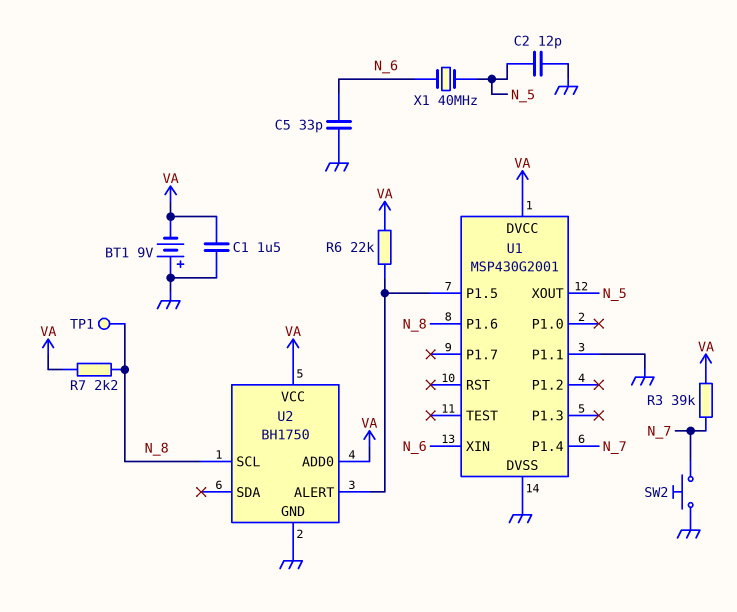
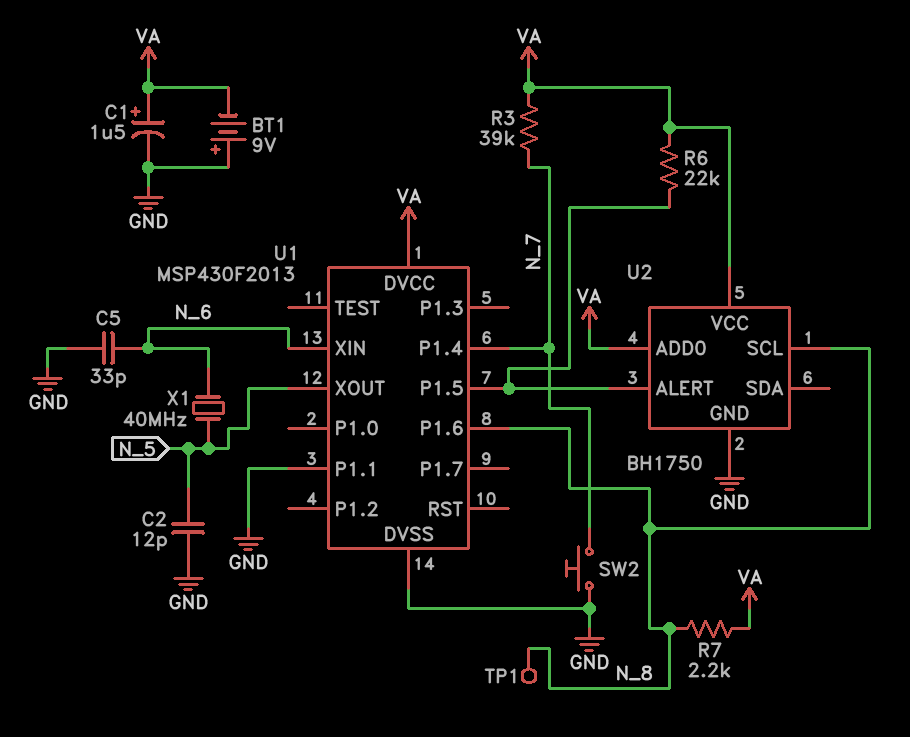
C1: 1.5uF (GND, VA) -> 1.5uF (plus VA, minus GND)
U1: MSP430G2001 -> MSP430F2013

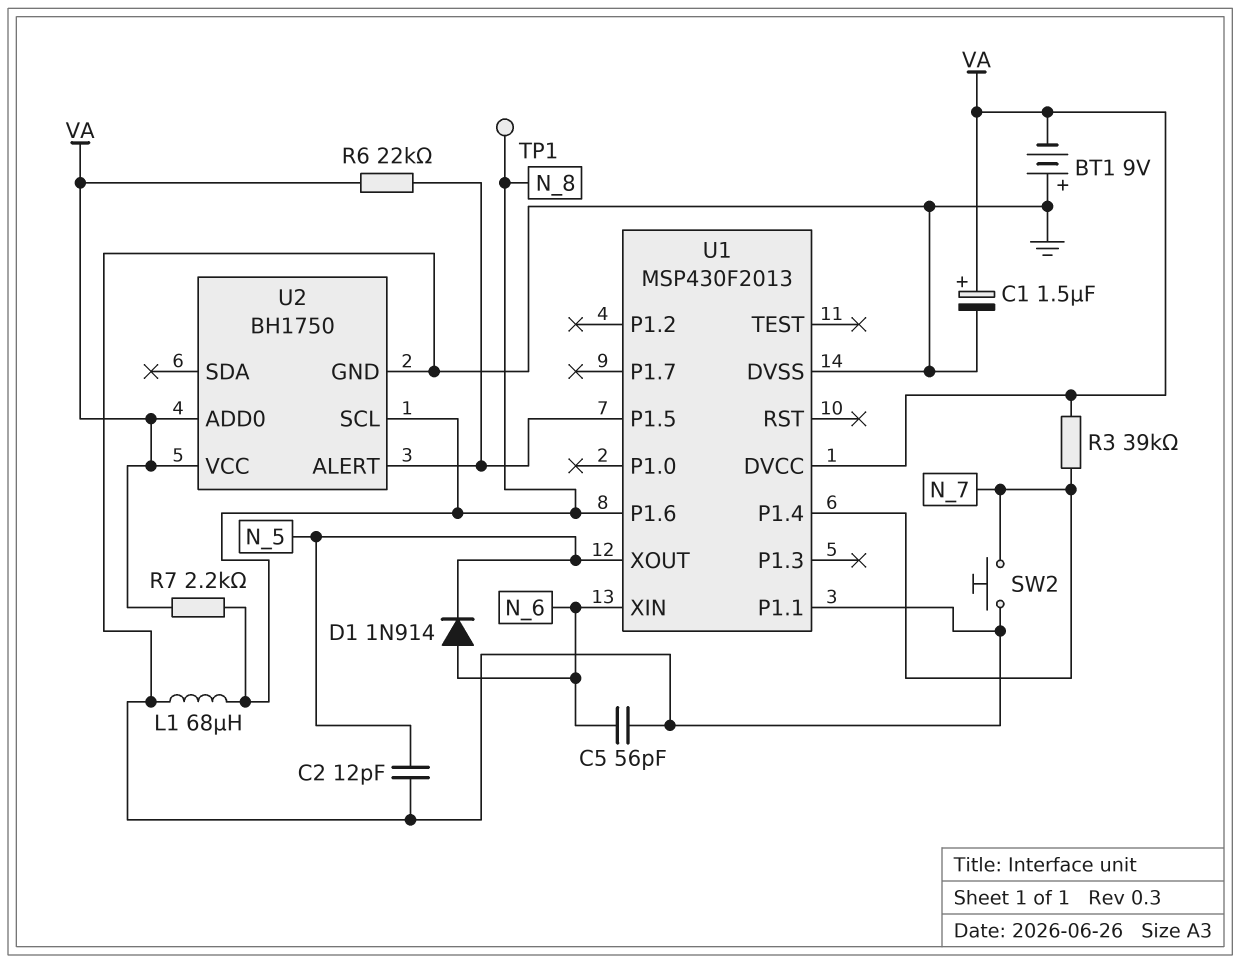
C5: 33pF (GND, N_6) -> 56pF (GND, N_6)
D1: none -> diode 1N914 (A N_6, K N_5)
L1: none -> 68uH (GND, N_8)
X1: 40MHz (N_5, N_6) -> none

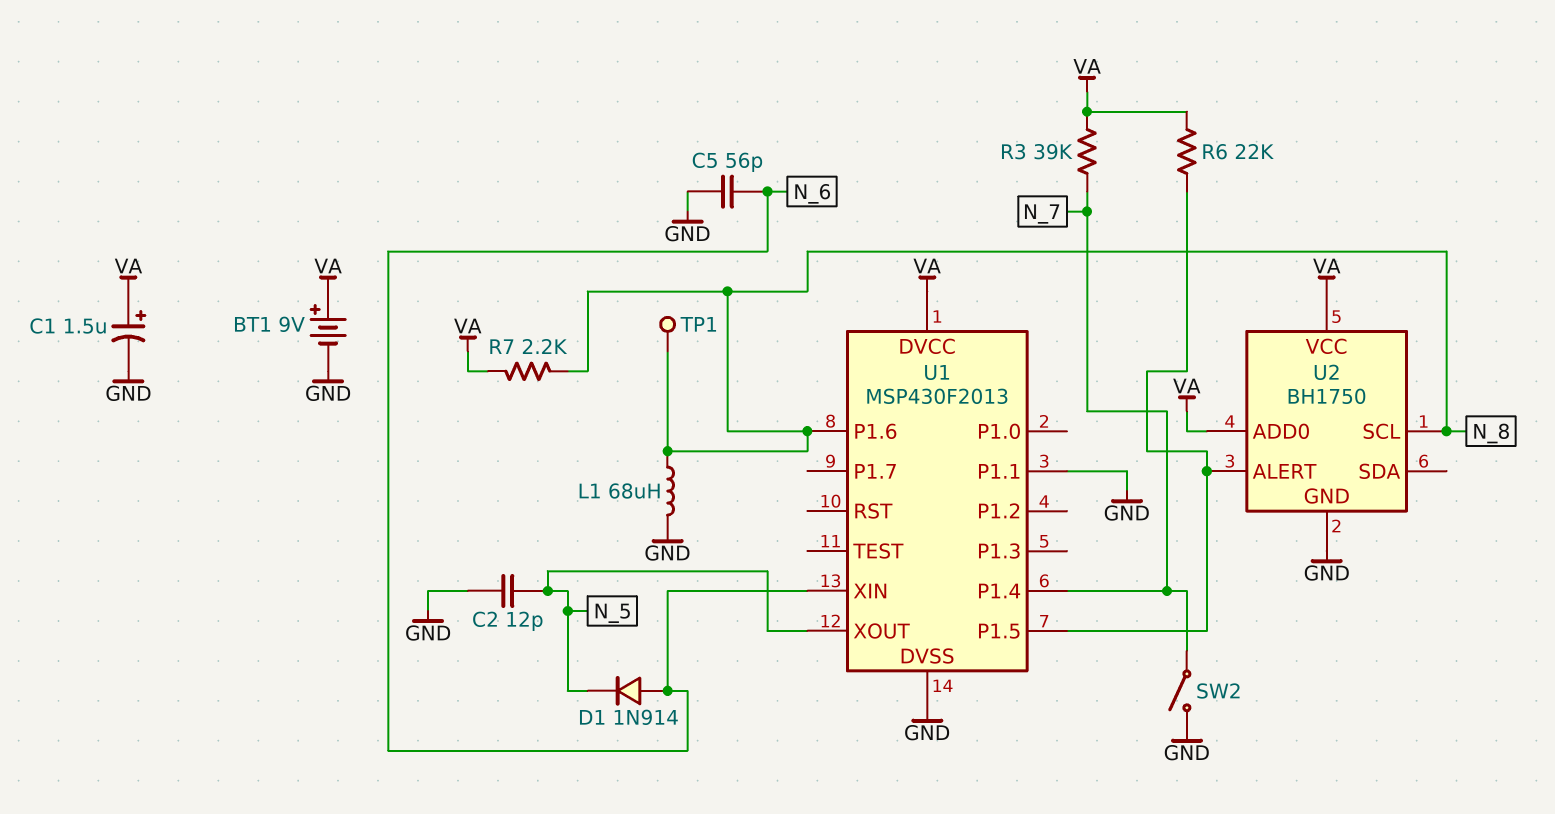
BT1: 9V (plus GND, minus VA) -> 9V (plus VA, minus GND)
SW2: button (GND, N_7) -> switch (GND, N_7)

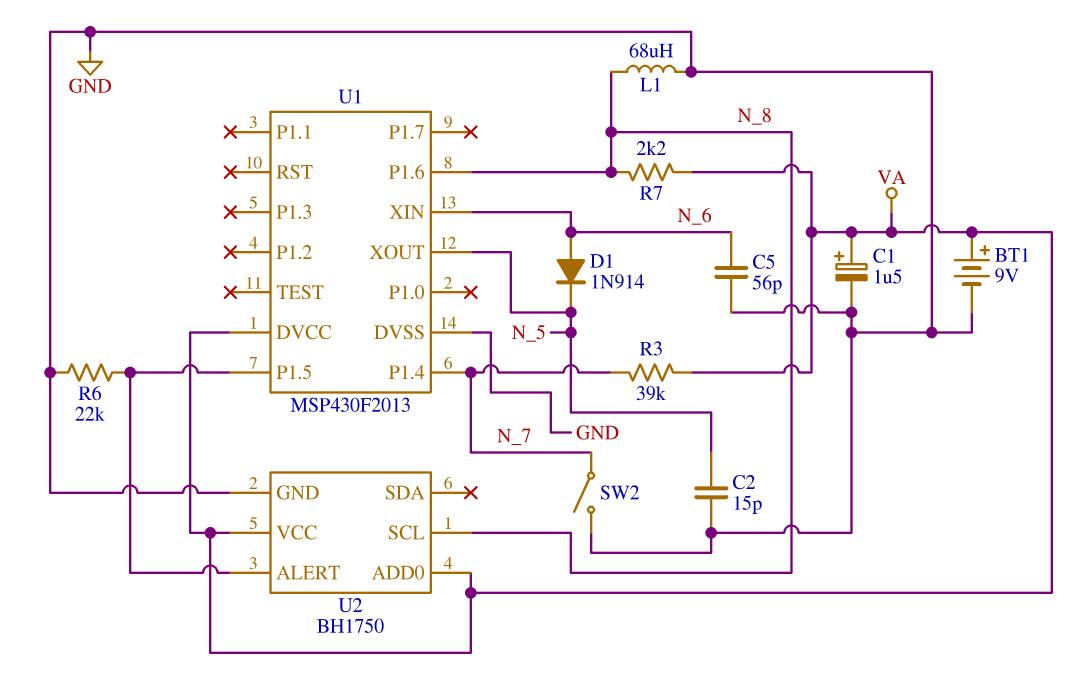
C2: 12pF (GND, N_5) -> 15pF (GND, N_5)
R6: 22k (U1/P1.5, VA) -> 22k (GND, U1/P1.5)
TP1: test point (N_8) -> none
U1 pin P1.1: GND -> none

